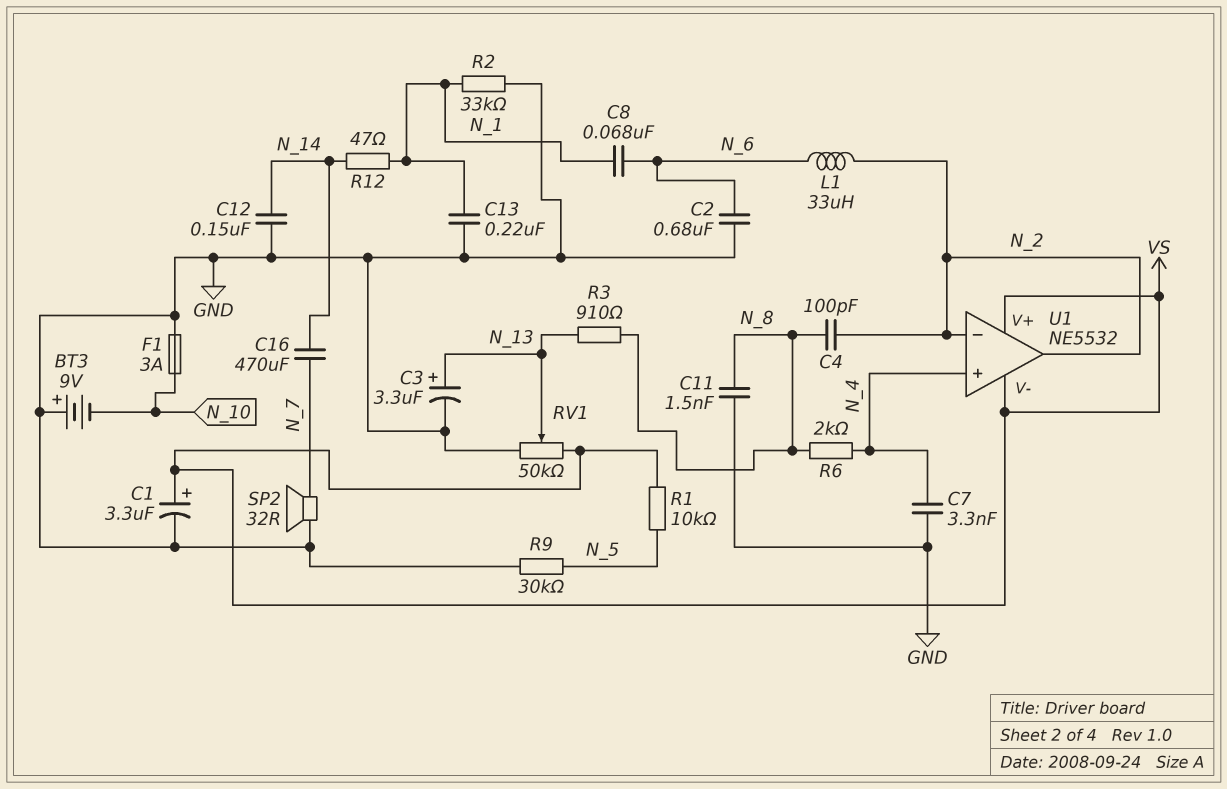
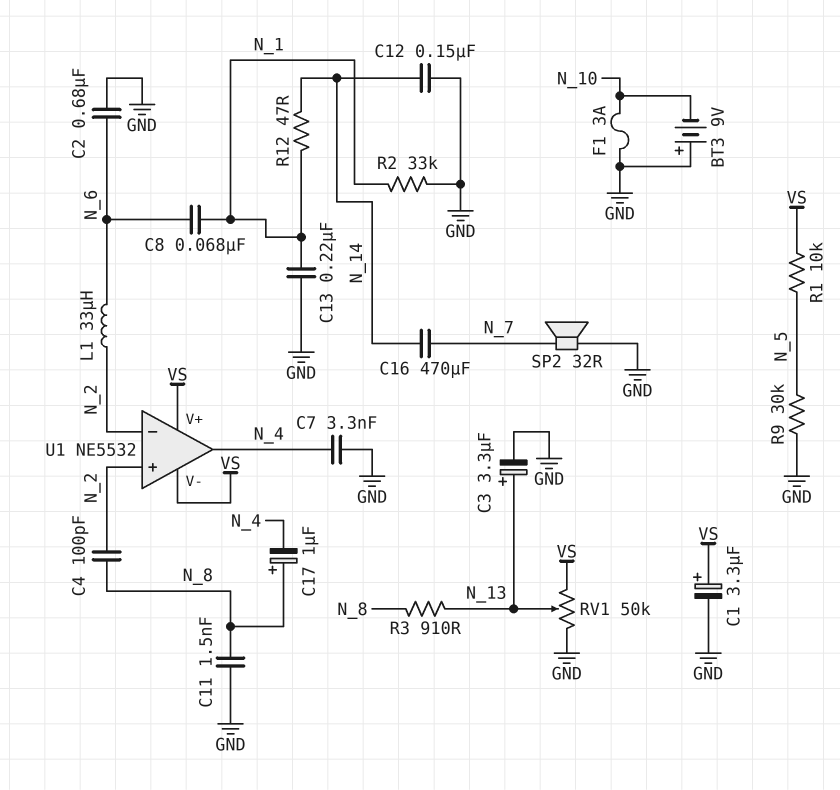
C17: none -> 1uF (plus N_8, minus N_4)
R6: 2k (N_4, N_8) -> none
U1 pin in+: N_4 -> N_2
U1 pin out: N_2 -> N_4

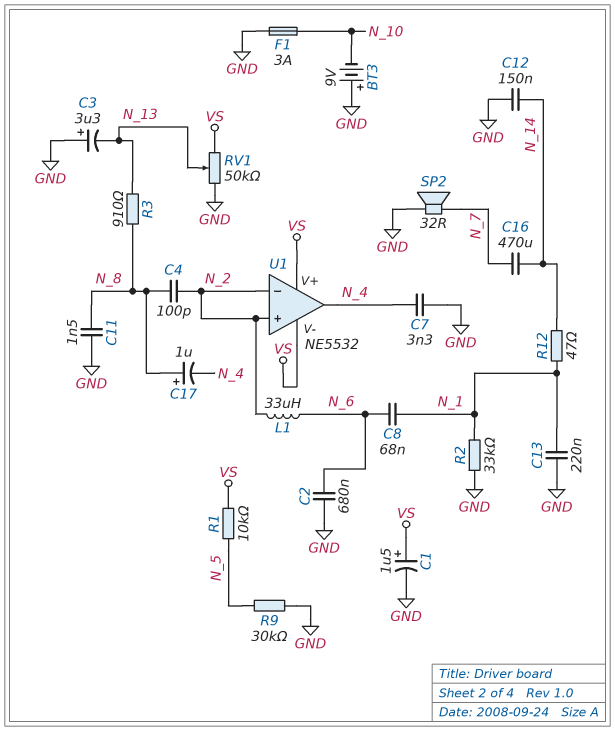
C1: 3.3uF (plus VS, minus GND) -> 1.5uF (plus VS, minus GND)
C3: 3.3uF (plus N_13, minus GND) -> 3.3uF (plus GND, minus N_13)

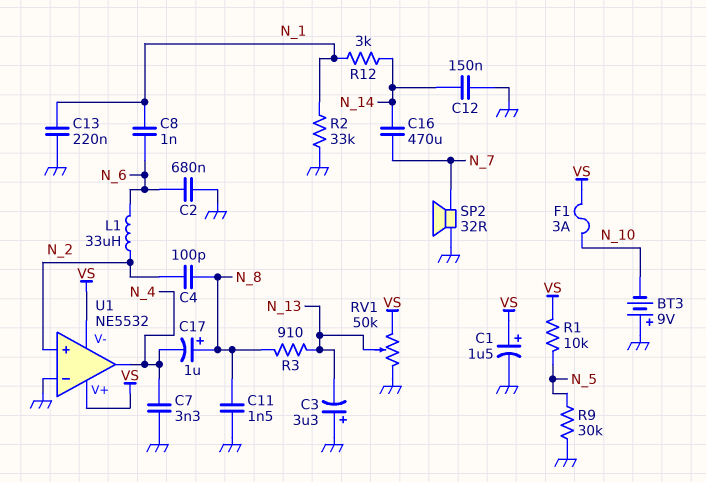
C8: 68nF (N_1, N_6) -> 1nF (N_1, N_6)
F1: 3A (GND, N_10) -> 3A (N_10, VS)
R12: 47 (N_1, N_14) -> 3k (N_1, N_14)
U1 pin in-: N_2 -> GND

